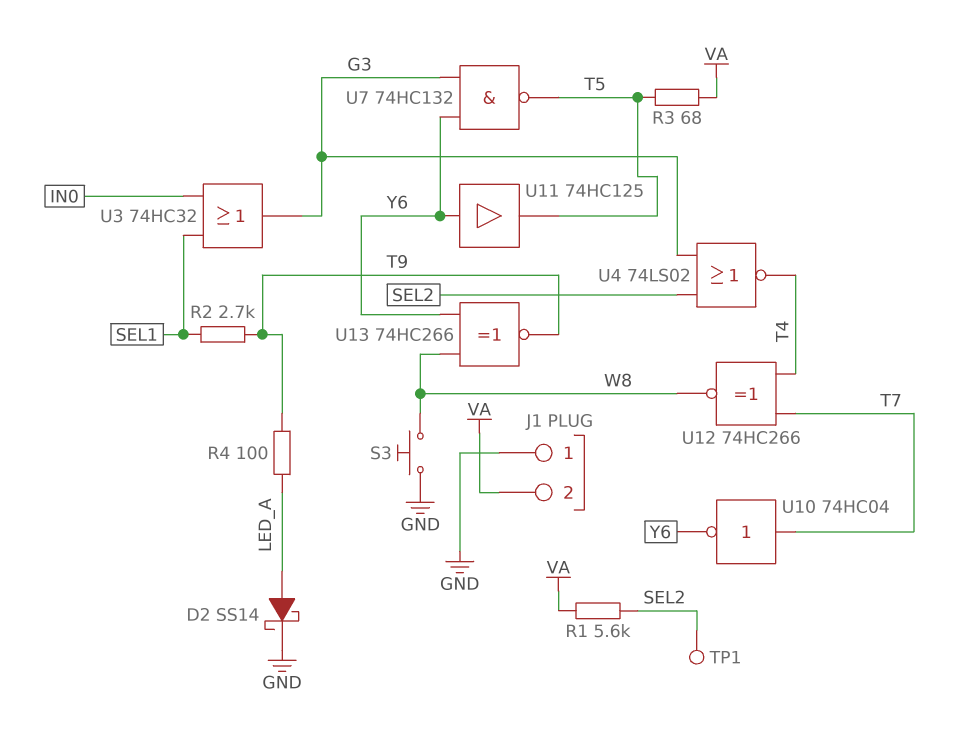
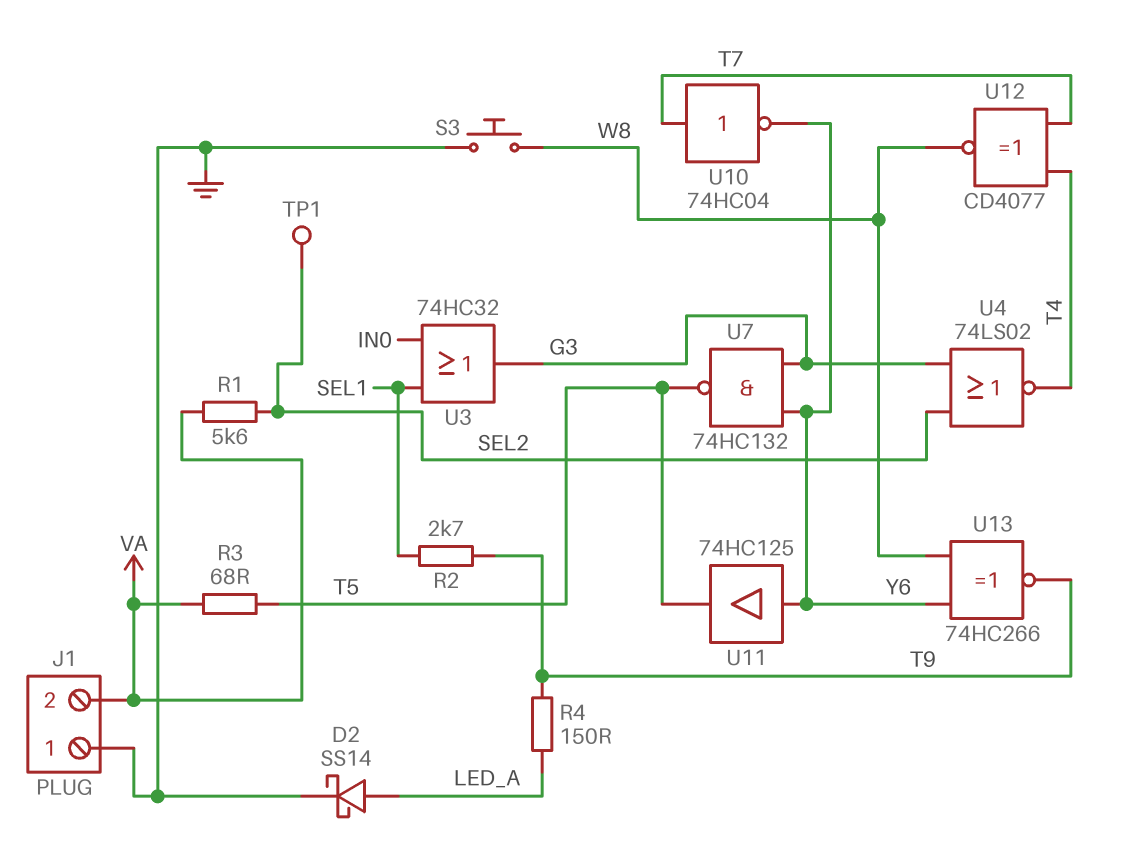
R4: 100 (LED_A, T9) -> 150 (LED_A, T9)
U12: XNOR 74HC266 (in T4, in T7, out W8) -> XNOR CD4077 (in T4, in T7, out W8)

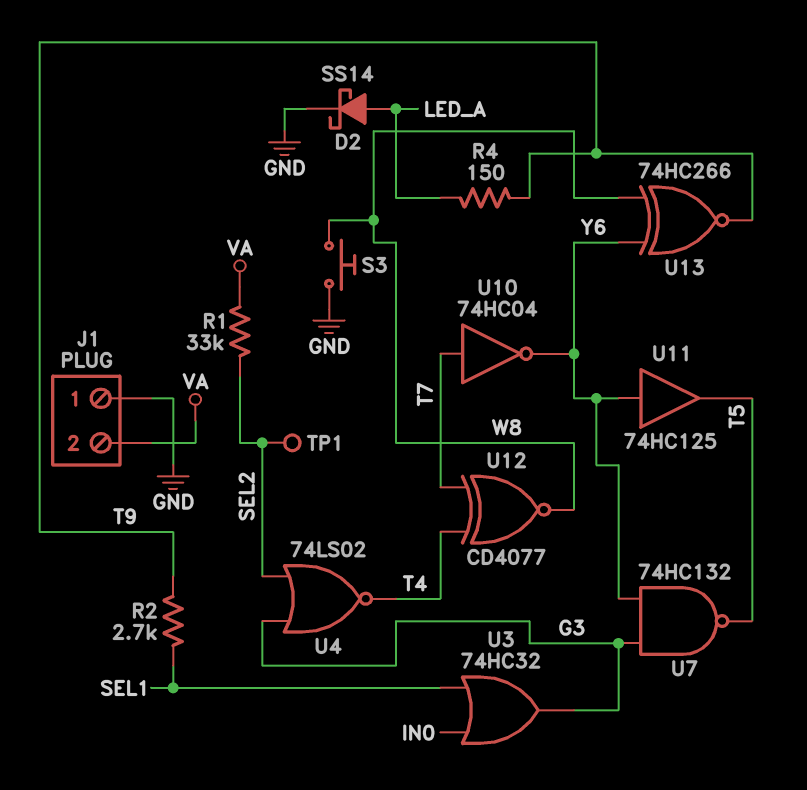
R1: 5.6k (SEL2, VA) -> 33k (SEL2, VA)
R3: 68 (T5, VA) -> none

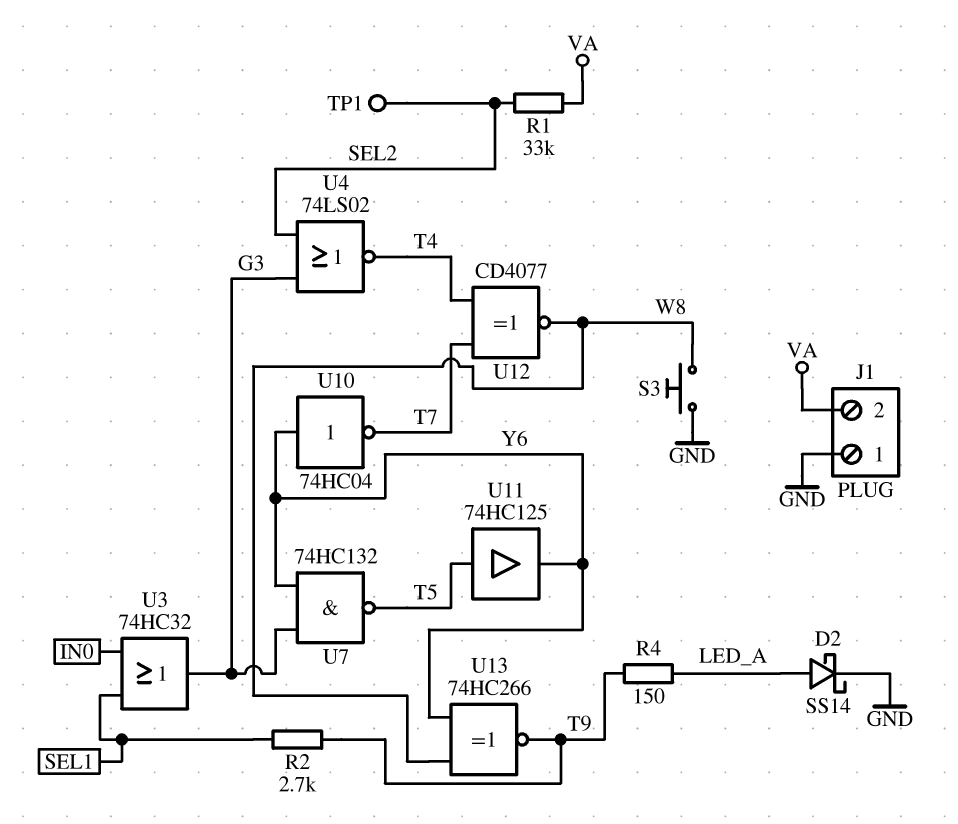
U10: NOT 74HC04 (in T7, out Y6) -> NOT 74HC04 (in Y6, out T7)
U11: buffer 74HC125 (in Y6, out T5) -> buffer 74HC125 (in T5, out Y6)

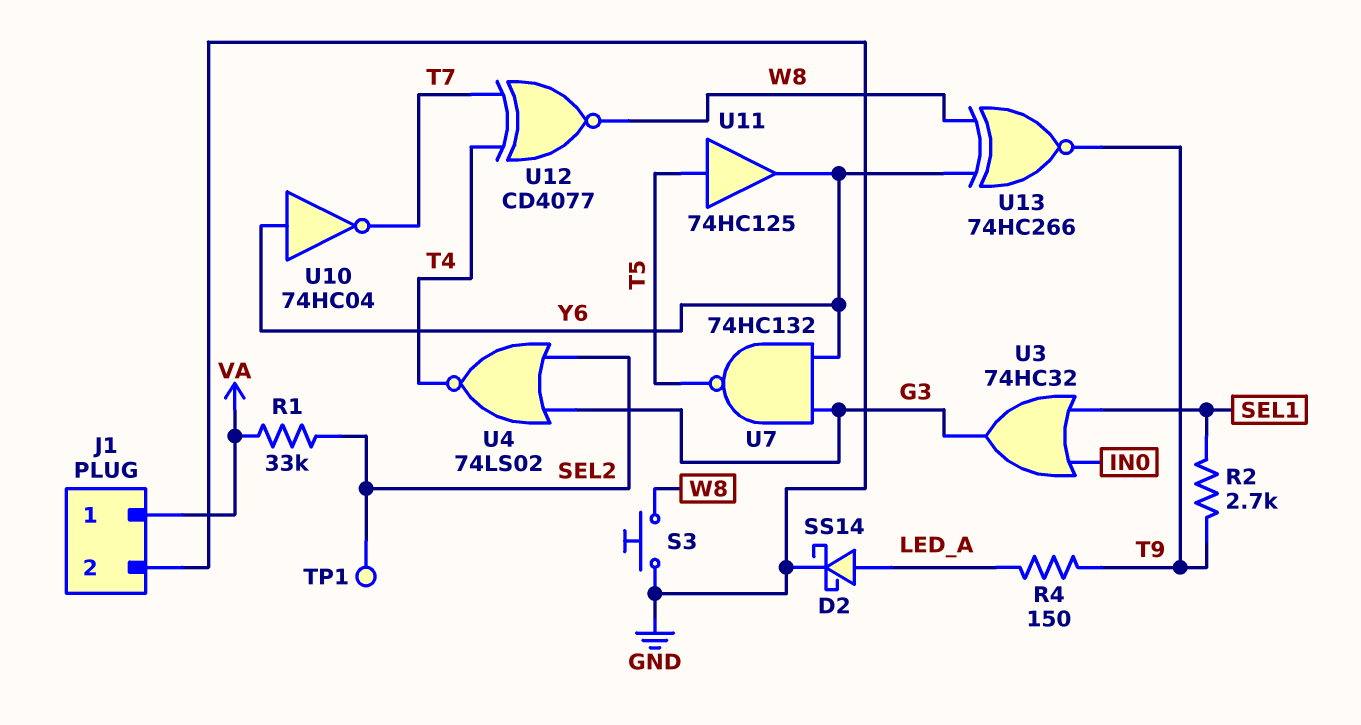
J1 pin 1: GND -> VA
J1 pin 2: VA -> GND

